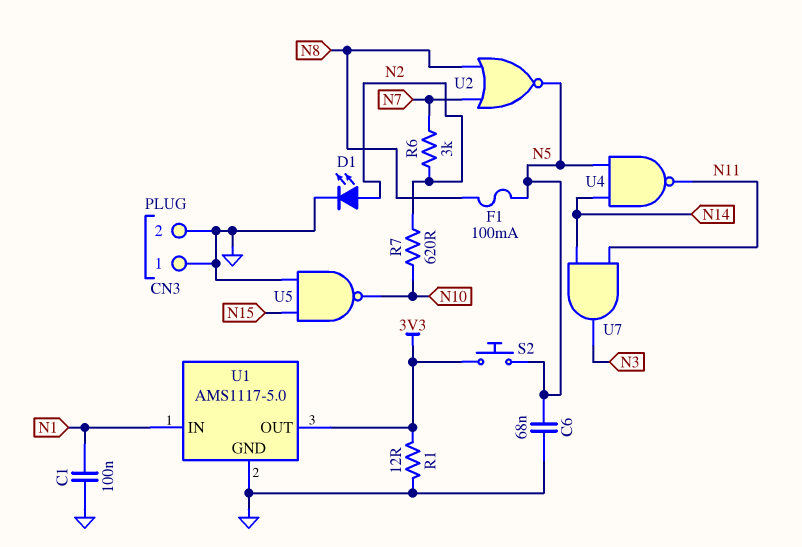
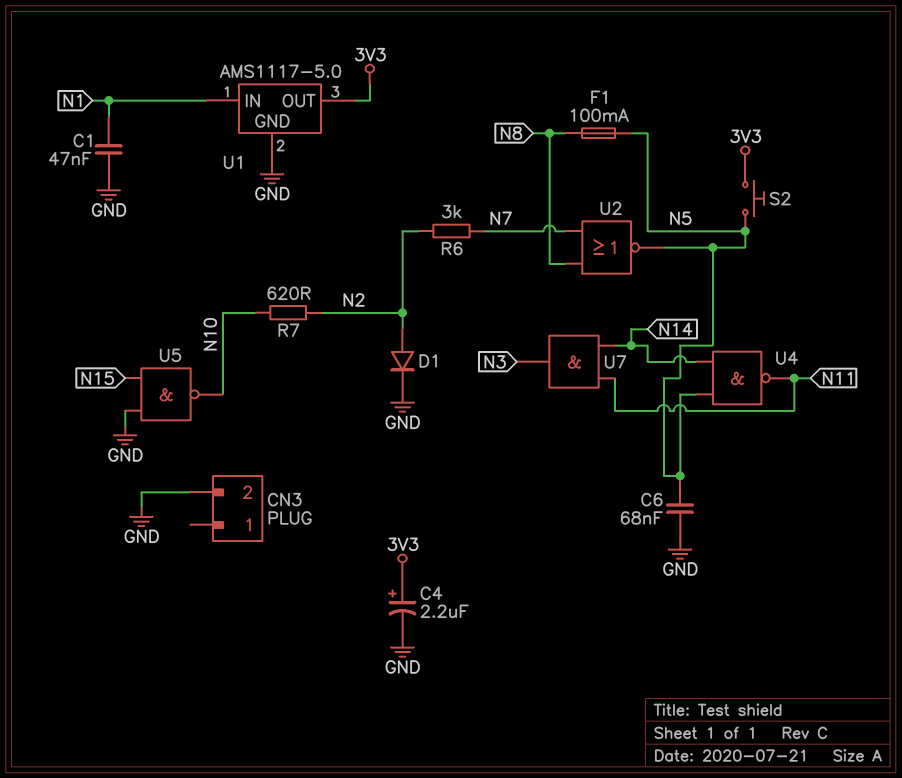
C1: 100nF (GND, N1) -> 47nF (GND, N1)
C4: none -> 2.2uF (plus 3V3, minus GND)
CN3 pin 1: GND -> none
D1: LED (A N2, K GND) -> diode (A N2, K GND)
R1: 12 (3V3, GND) -> none

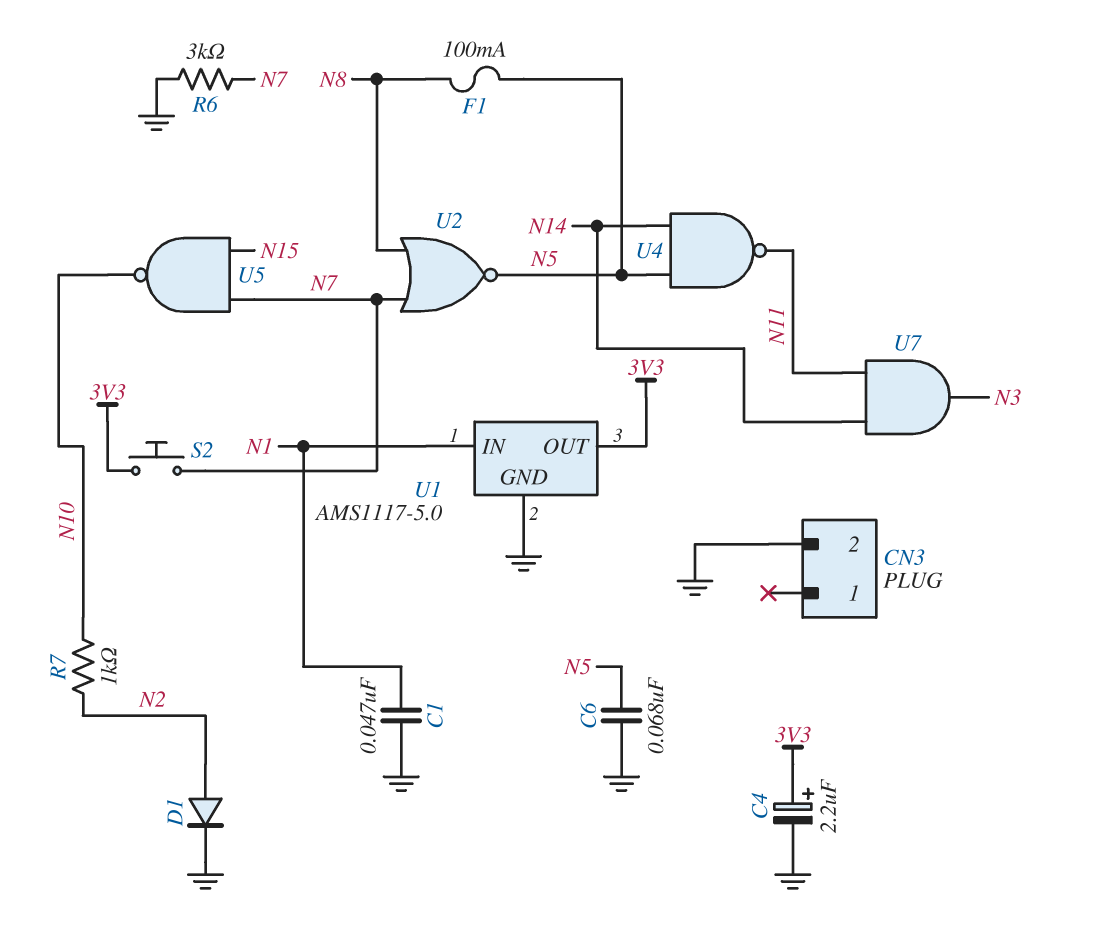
R6: 3k (N2, N7) -> 3k (GND, N7)
R7: 620 (N2, N10) -> 1k (N2, N10)
S2: button (3V3, N5) -> button (3V3, N7)
U5: NAND (in GND, in N15, out N10) -> NAND (in N7, in N15, out N10)

